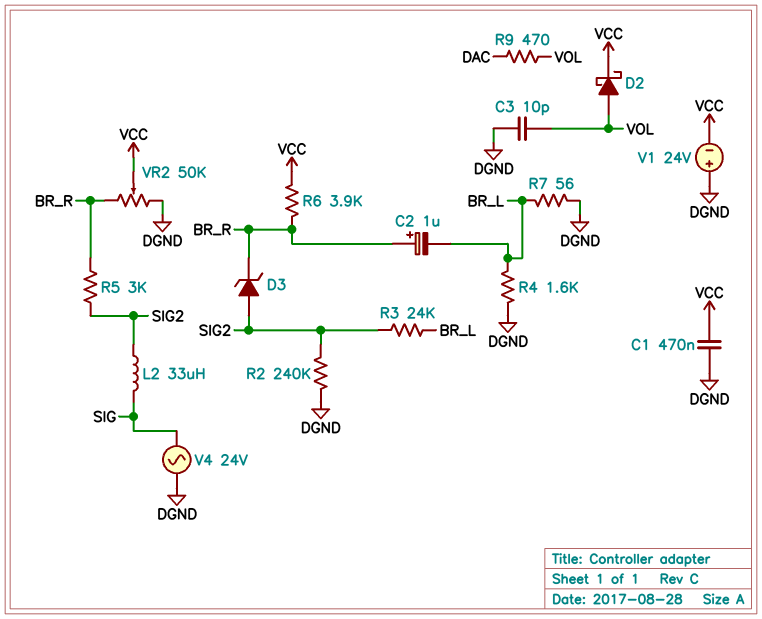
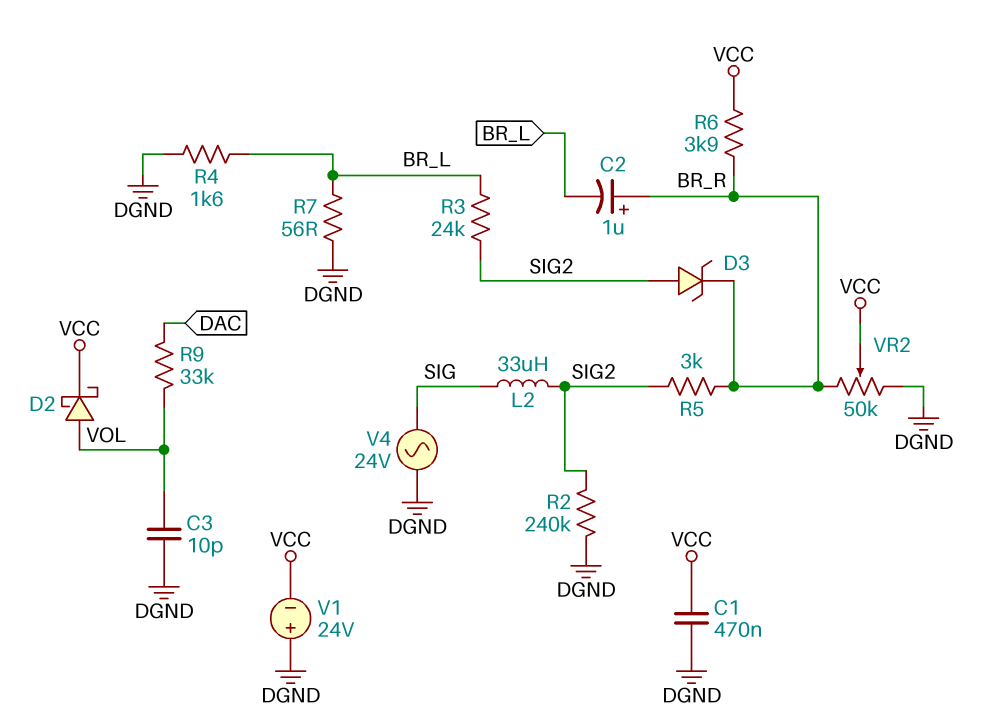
R9: 470 (DAC, VOL) -> 33k (DAC, VOL)

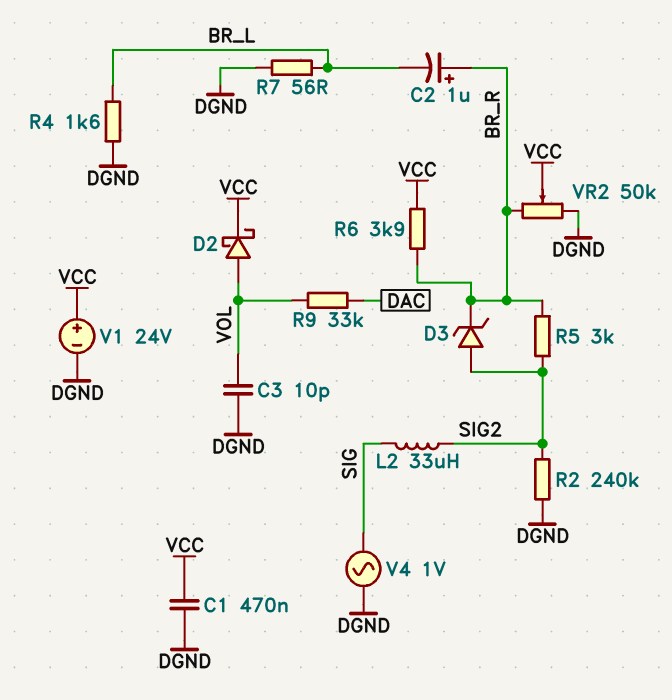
R3: 24k (BR_L, SIG2) -> none
V1: 24V (plus DGND, minus VCC) -> 24V (plus VCC, minus DGND)
V4: AC 24V (DGND, SIG) -> AC 1V (DGND, SIG)

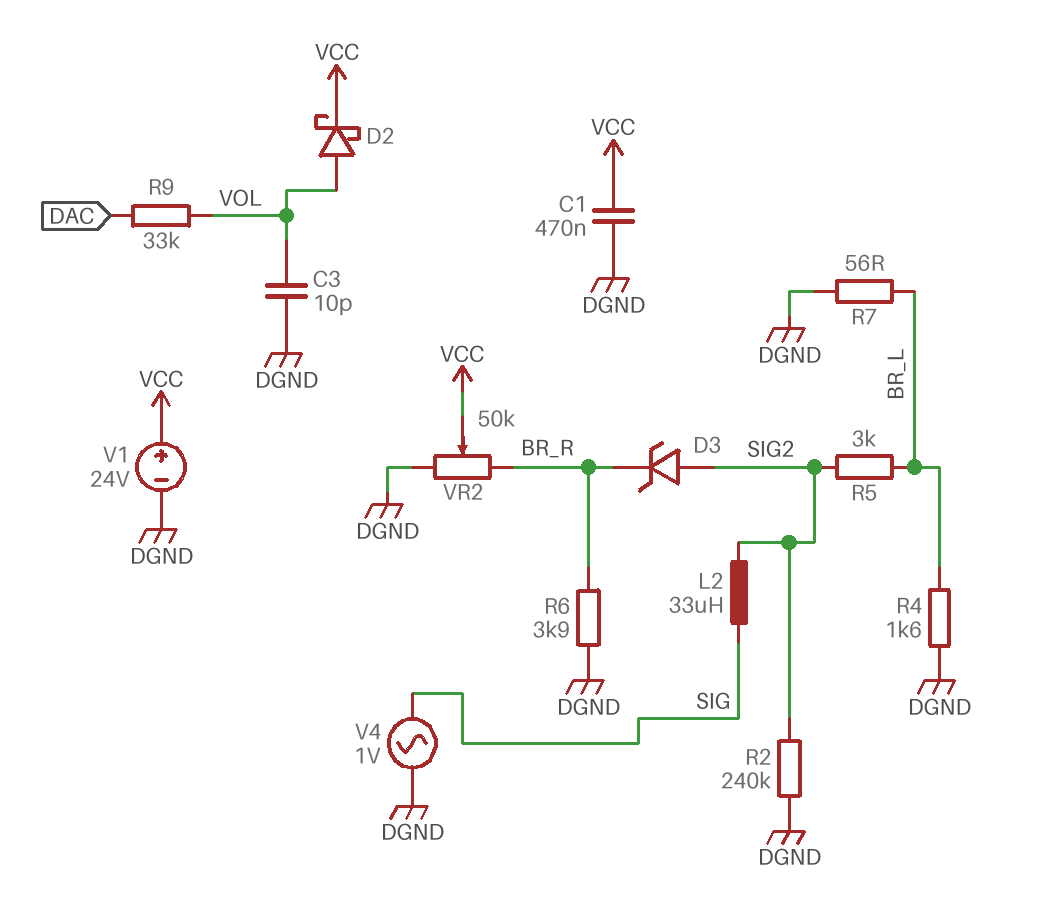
C2: 1uF (plus BR_R, minus BR_L) -> none
R5: 3k (BR_R, SIG2) -> 3k (BR_L, SIG2)
R6: 3.9k (BR_R, VCC) -> 3.9k (BR_R, DGND)

